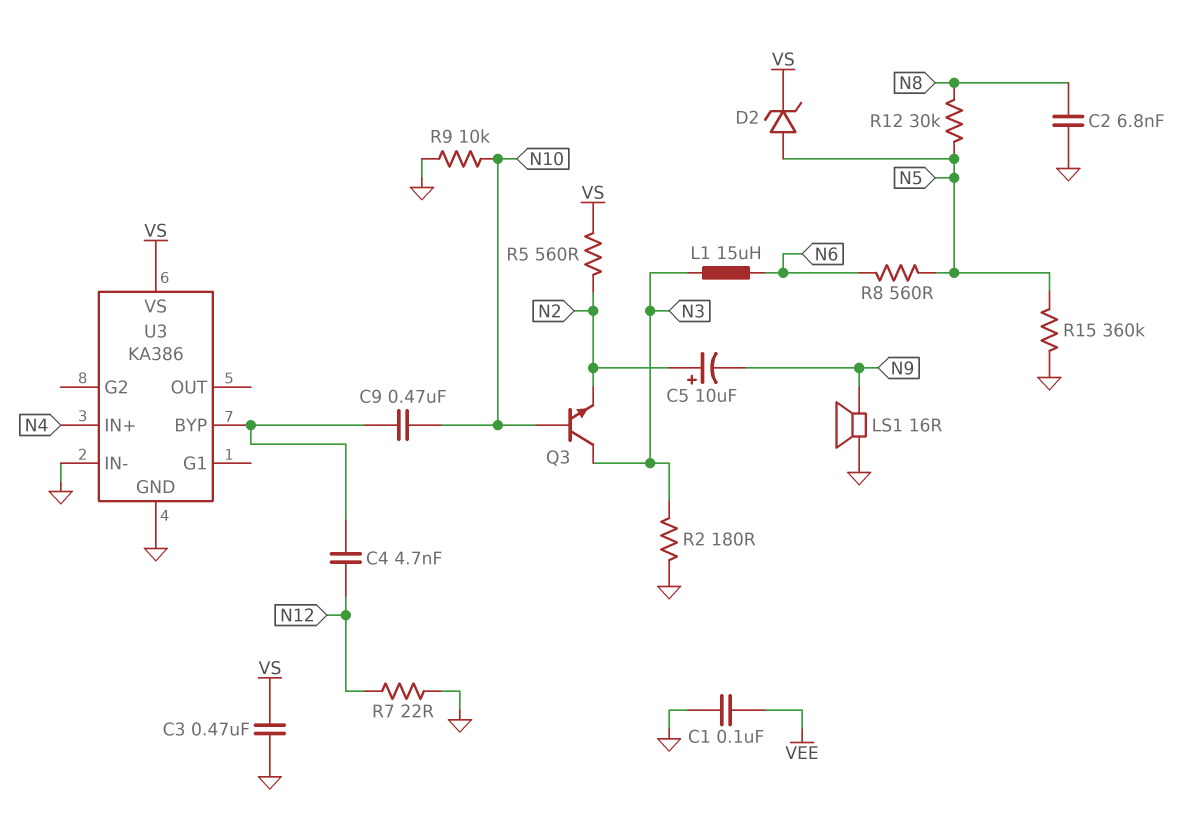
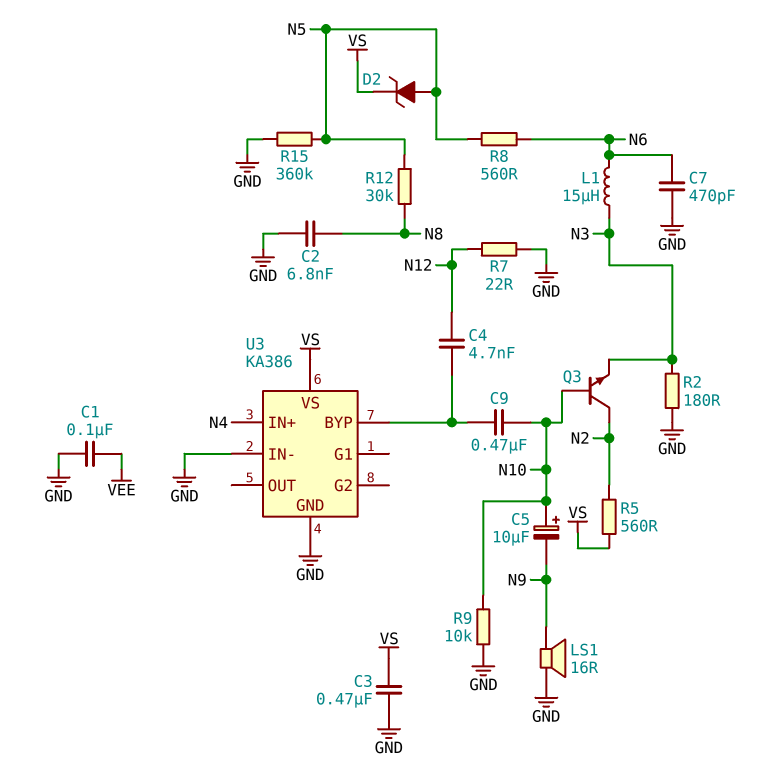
C5: 10uF (plus N2, minus N9) -> 10uF (plus N10, minus N9)
C7: none -> 470pF (GND, N6)
Q3: NPN (B N10, C N3, E N2) -> NPN (B N10, C N2, E N3)

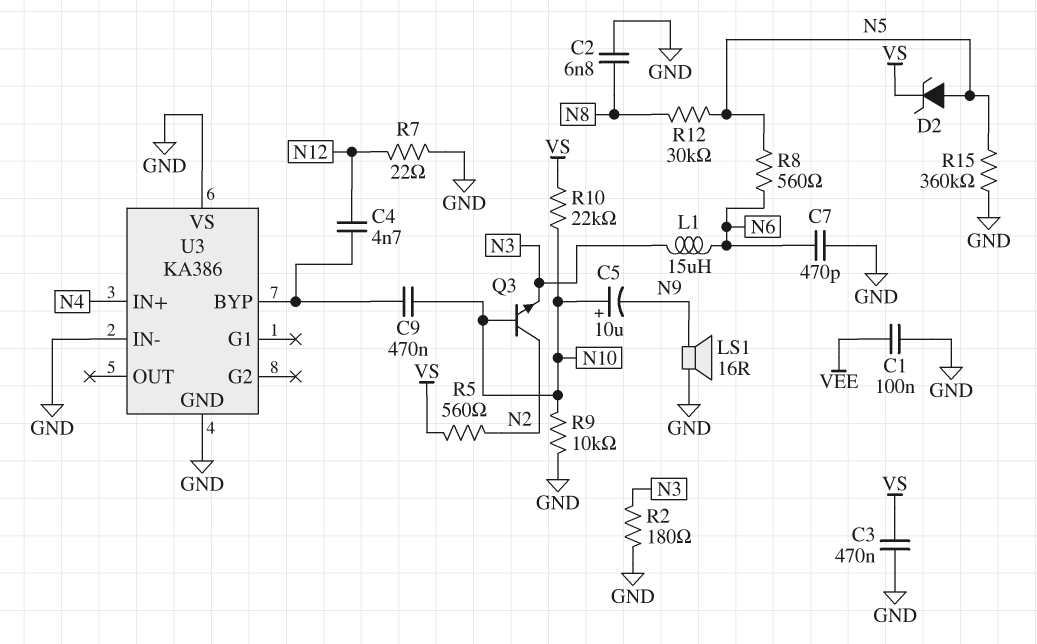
R10: none -> 22k (N10, VS)
U3 pin VS: VS -> GND

